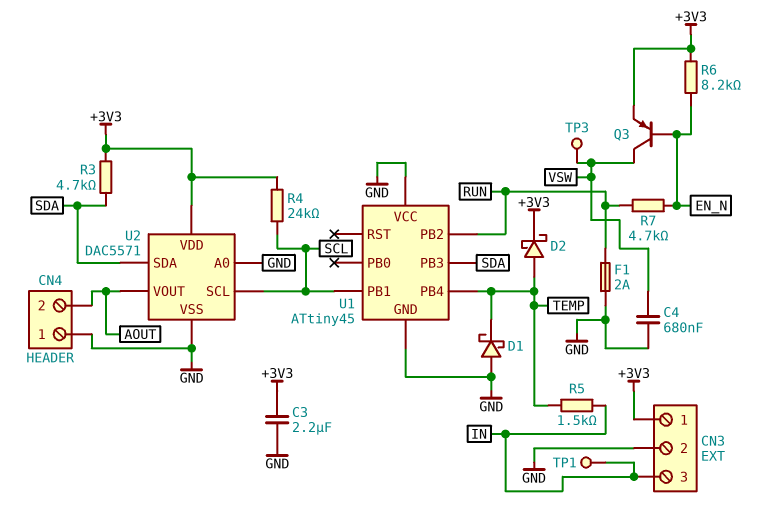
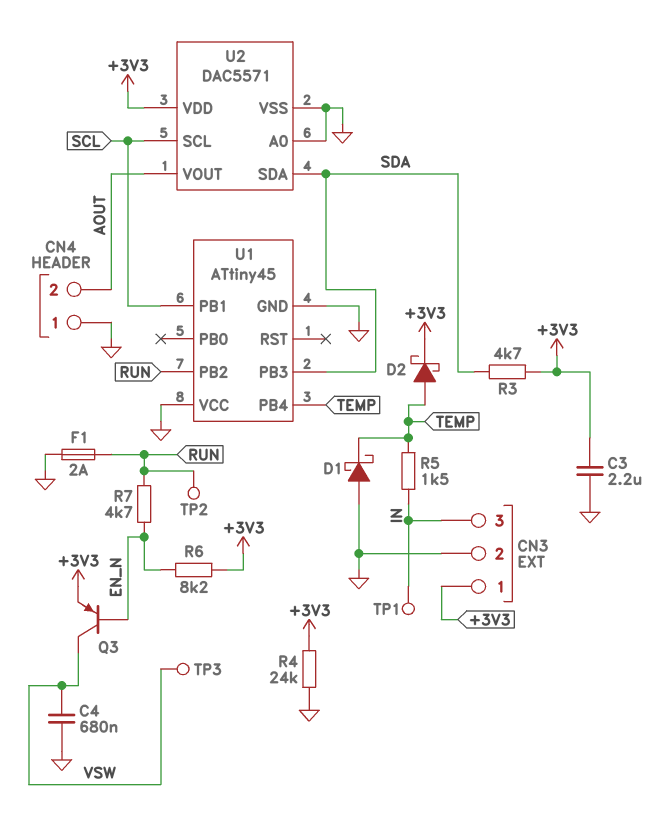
R4: 24k (+3V3, SCL) -> 24k (+3V3, GND)
TP2: none -> test point (RUN)

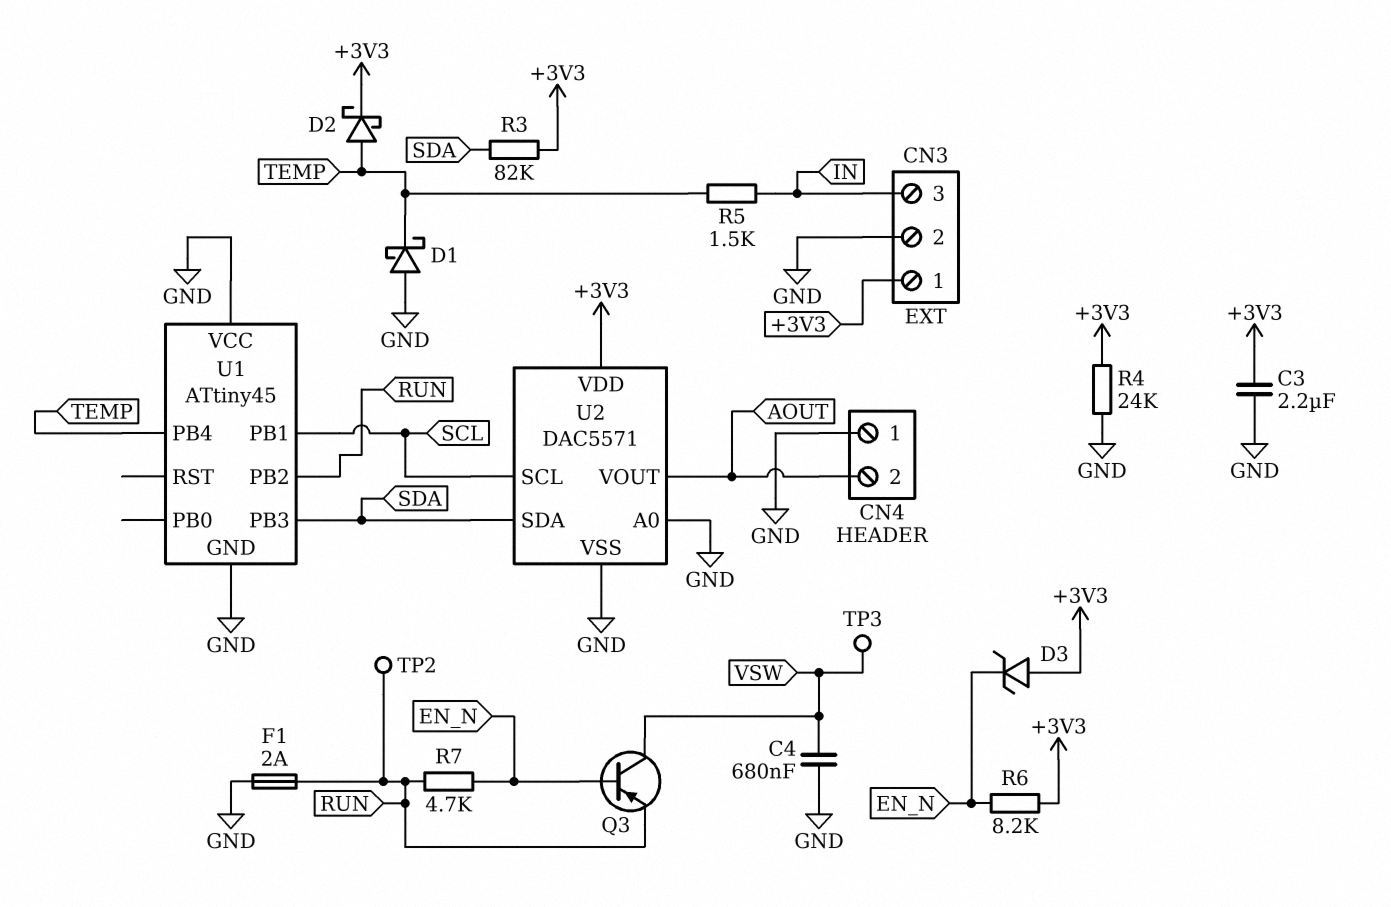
D3: none -> zener (A +3V3, K EN_N)
Q3: PNP (B EN_N, C VSW, E +3V3) -> PNP (B EN_N, C VSW, E RUN)
R3: 4.7k (+3V3, SDA) -> 82k (+3V3, SDA)
TP1: test point (IN) -> none

